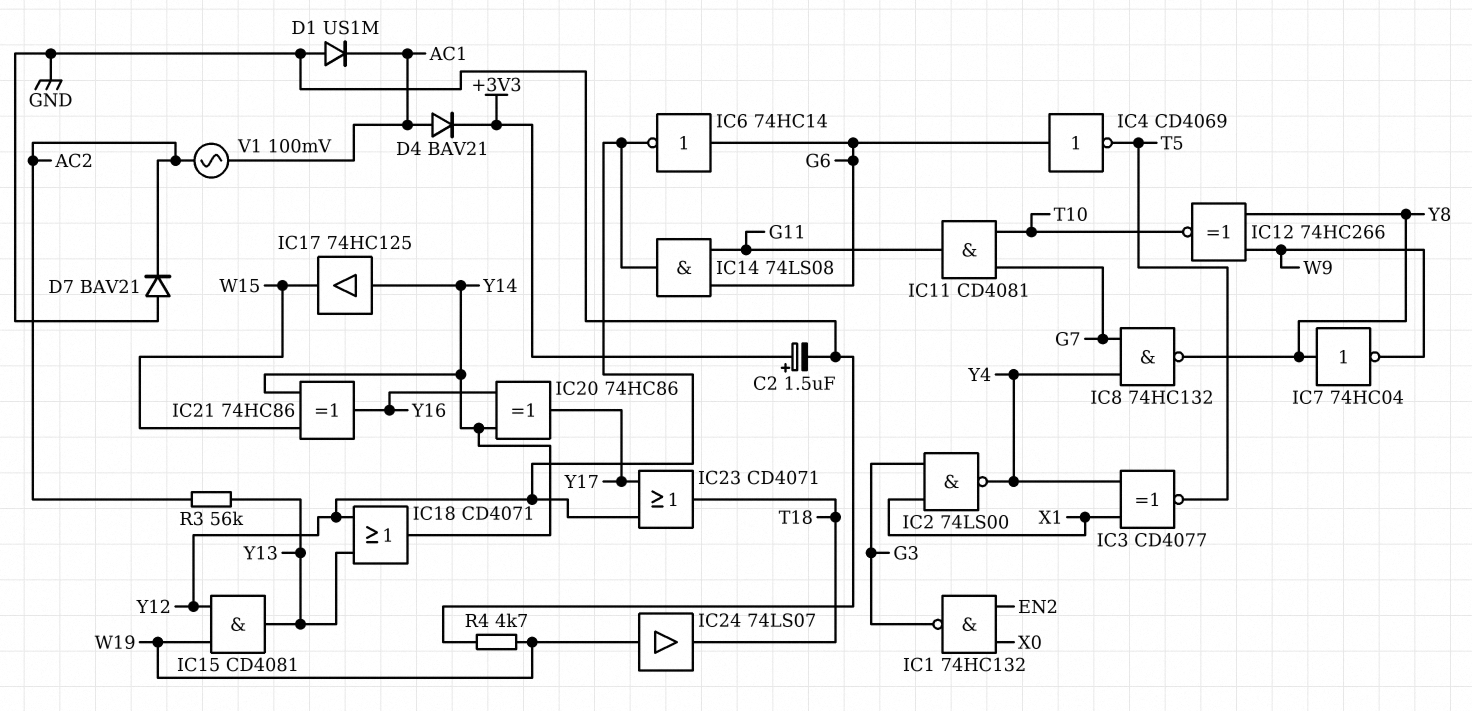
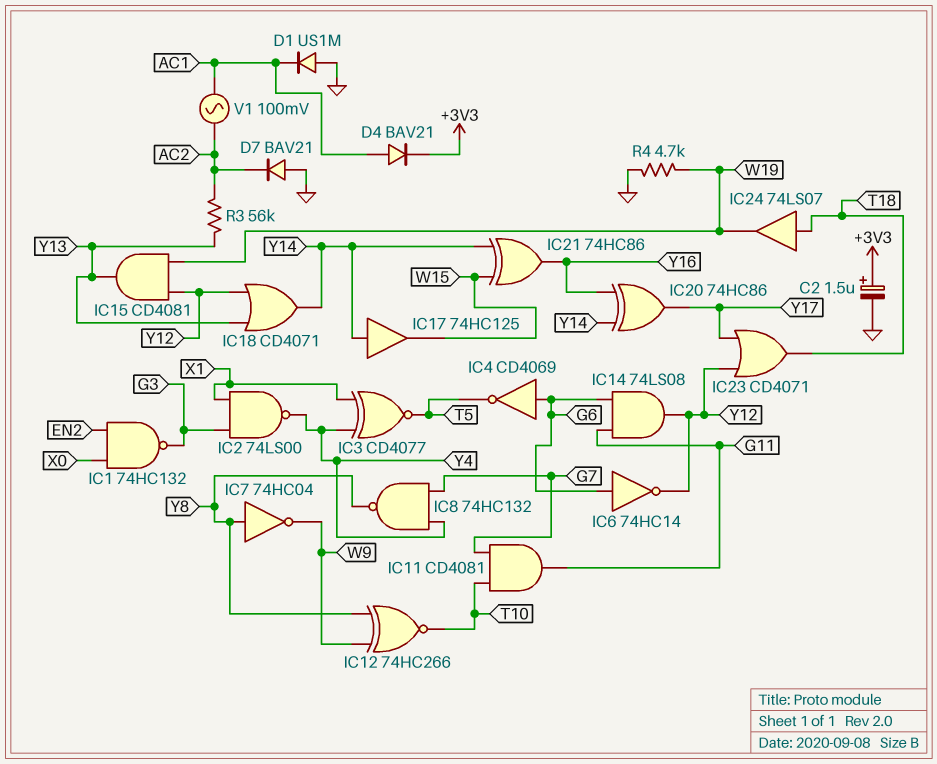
IC24: buffer 74LS07 (in W19, out T18) -> buffer 74LS07 (in T18, out W19)

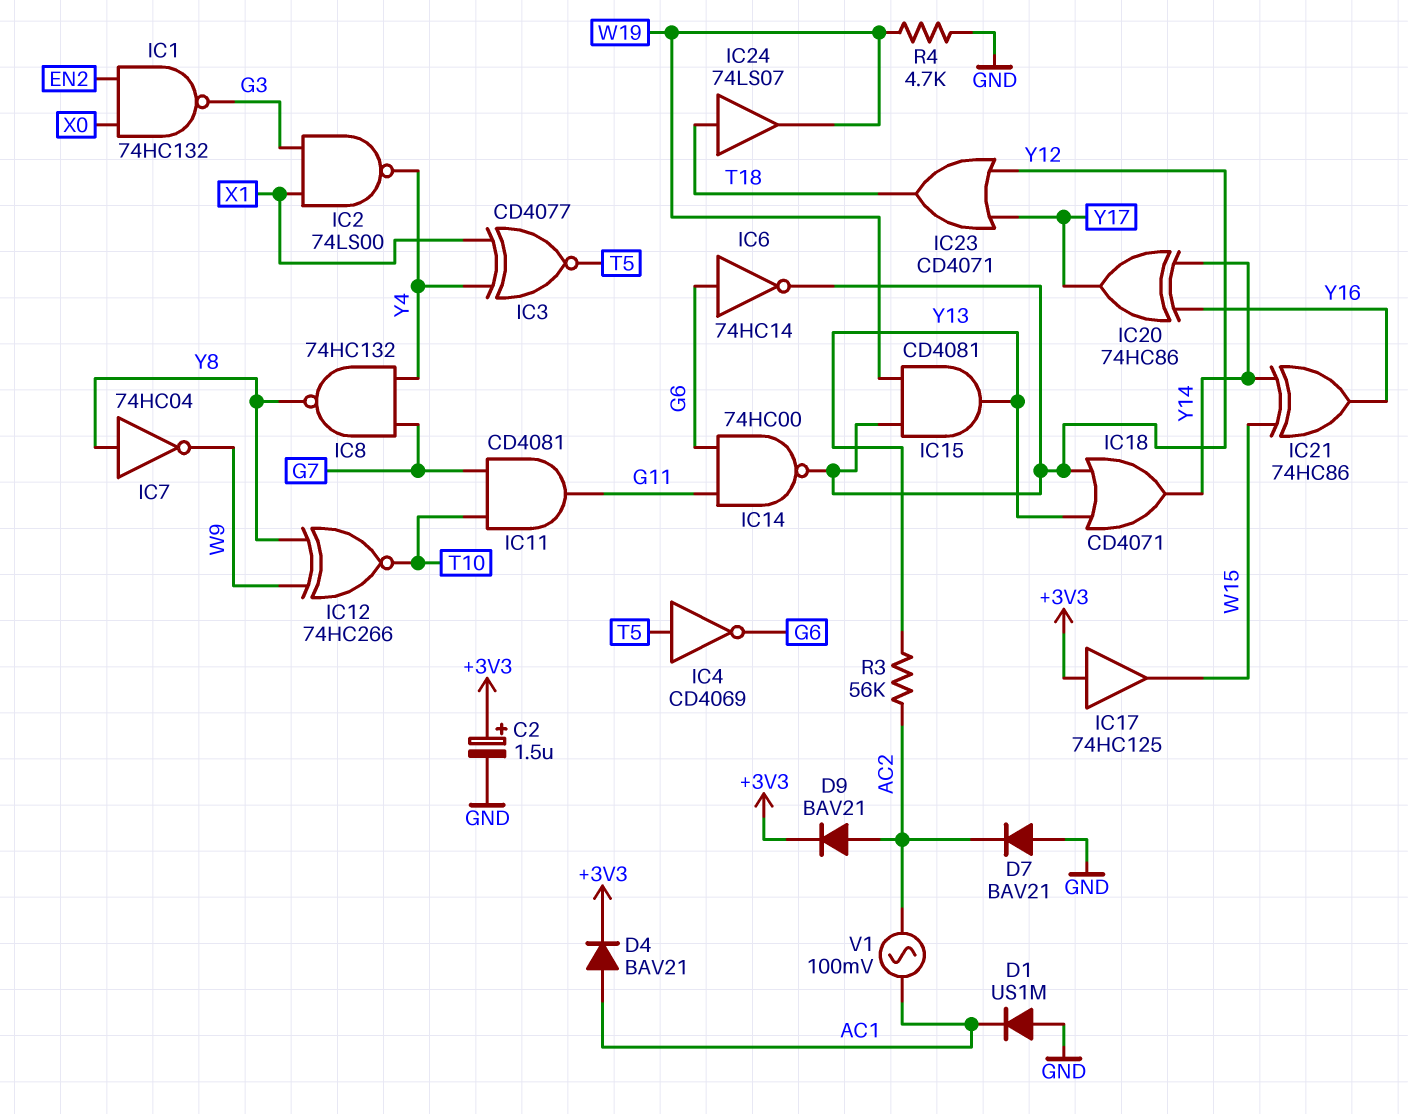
D9: none -> diode BAV21 (A AC2, K +3V3)
IC4: NOT CD4069 (in G6, out T5) -> NOT CD4069 (in T5, out G6)
IC14: AND 74LS08 (in G6, in G11, out Y12) -> NAND 74HC00 (in G6, in G11, out Y12)
IC17: buffer 74HC125 (in Y14, out W15) -> buffer 74HC125 (in +3V3, out W15)

